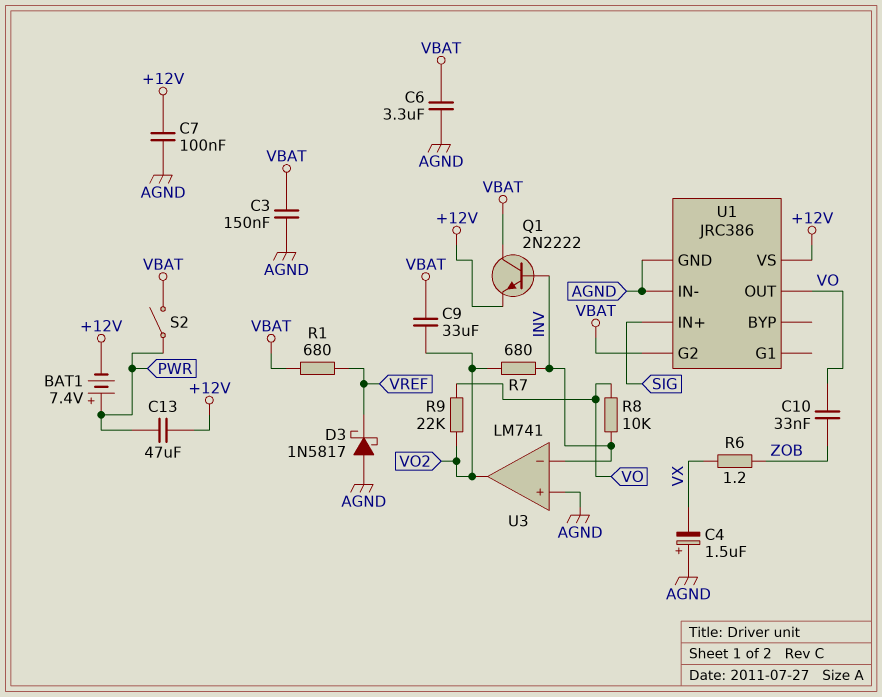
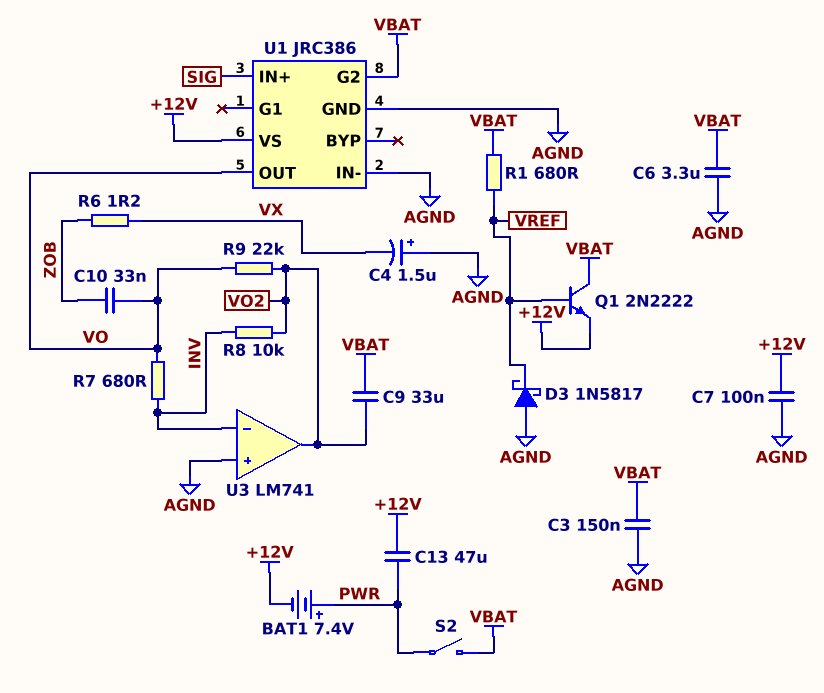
Q1: NPN 2N2222 (B INV, C VBAT, E +12V) -> NPN 2N2222 (B VREF, C VBAT, E +12V)
R7: 680 (INV, VO2) -> 680 (INV, VO)
R8: 10k (INV, VO) -> 10k (INV, VO2)

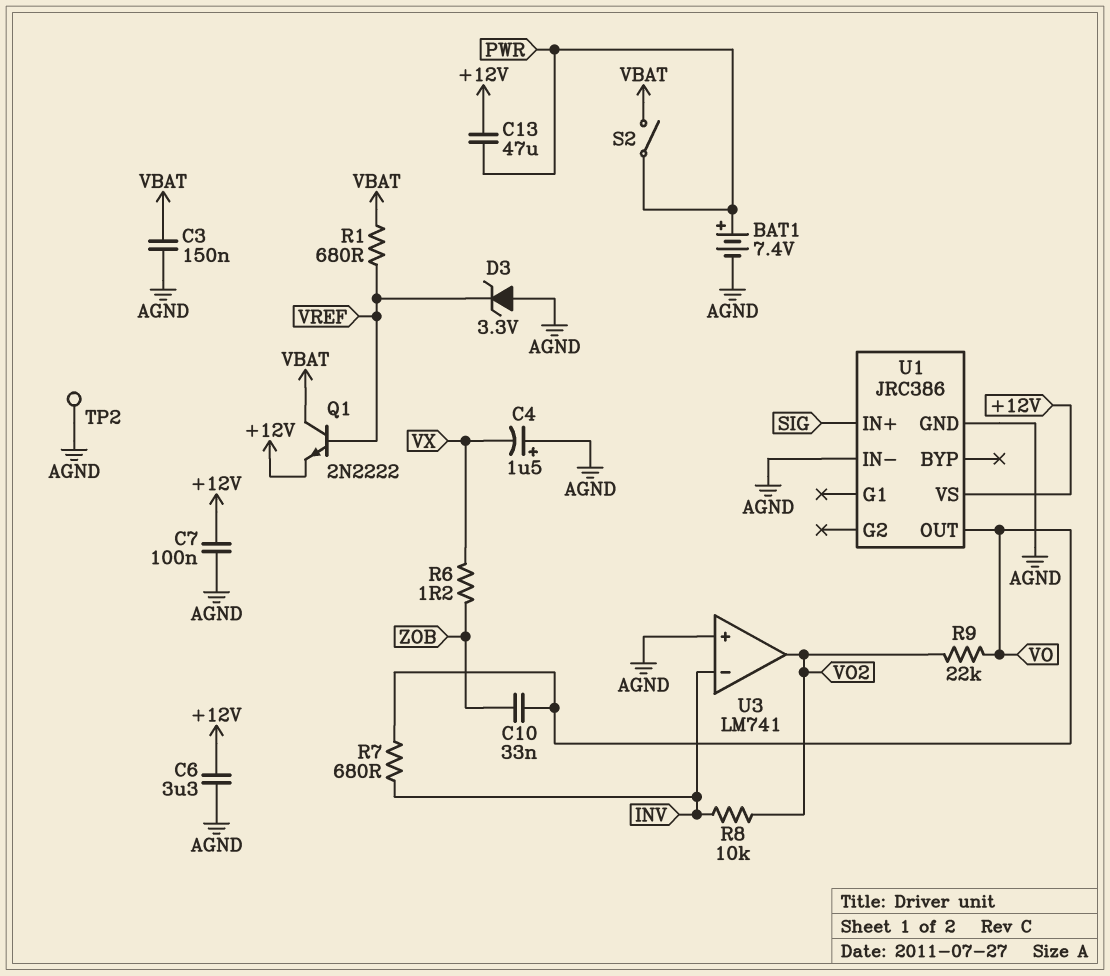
BAT1: 7.4V (plus PWR, minus +12V) -> 7.4V (plus PWR, minus AGND)
C6: 3.3uF (AGND, VBAT) -> 3.3uF (+12V, AGND)
C9: 33uF (VBAT, VO2) -> none
D3: schottky 1N5817 (A AGND, K VREF) -> zener 3.3V (A AGND, K VREF)
TP2: none -> test point (AGND)
U1 pin G2: VBAT -> none

